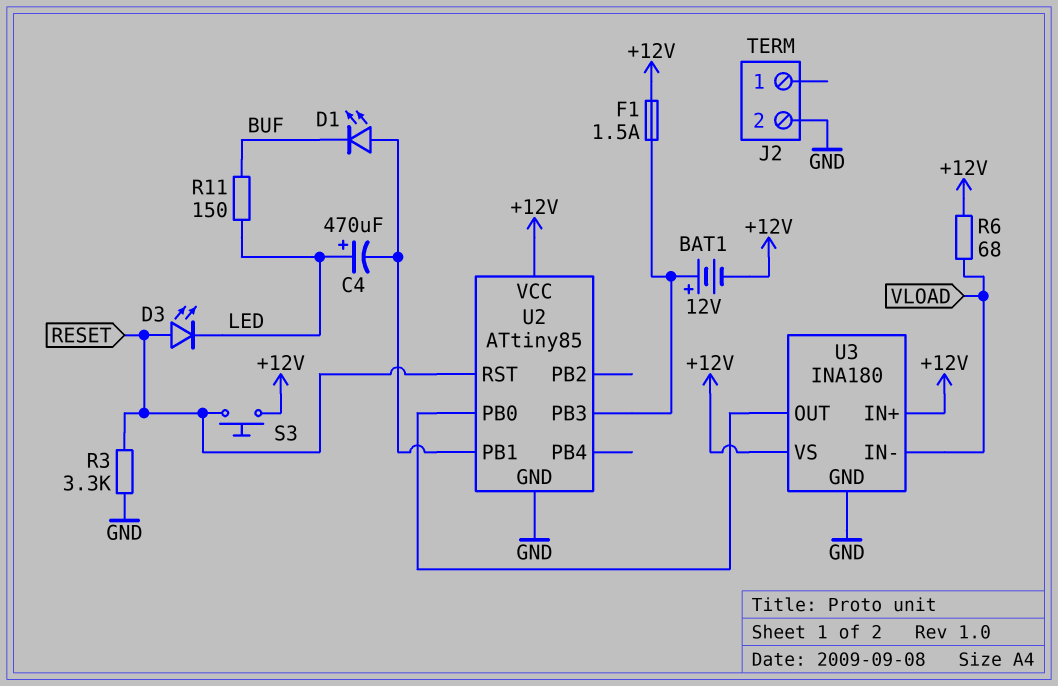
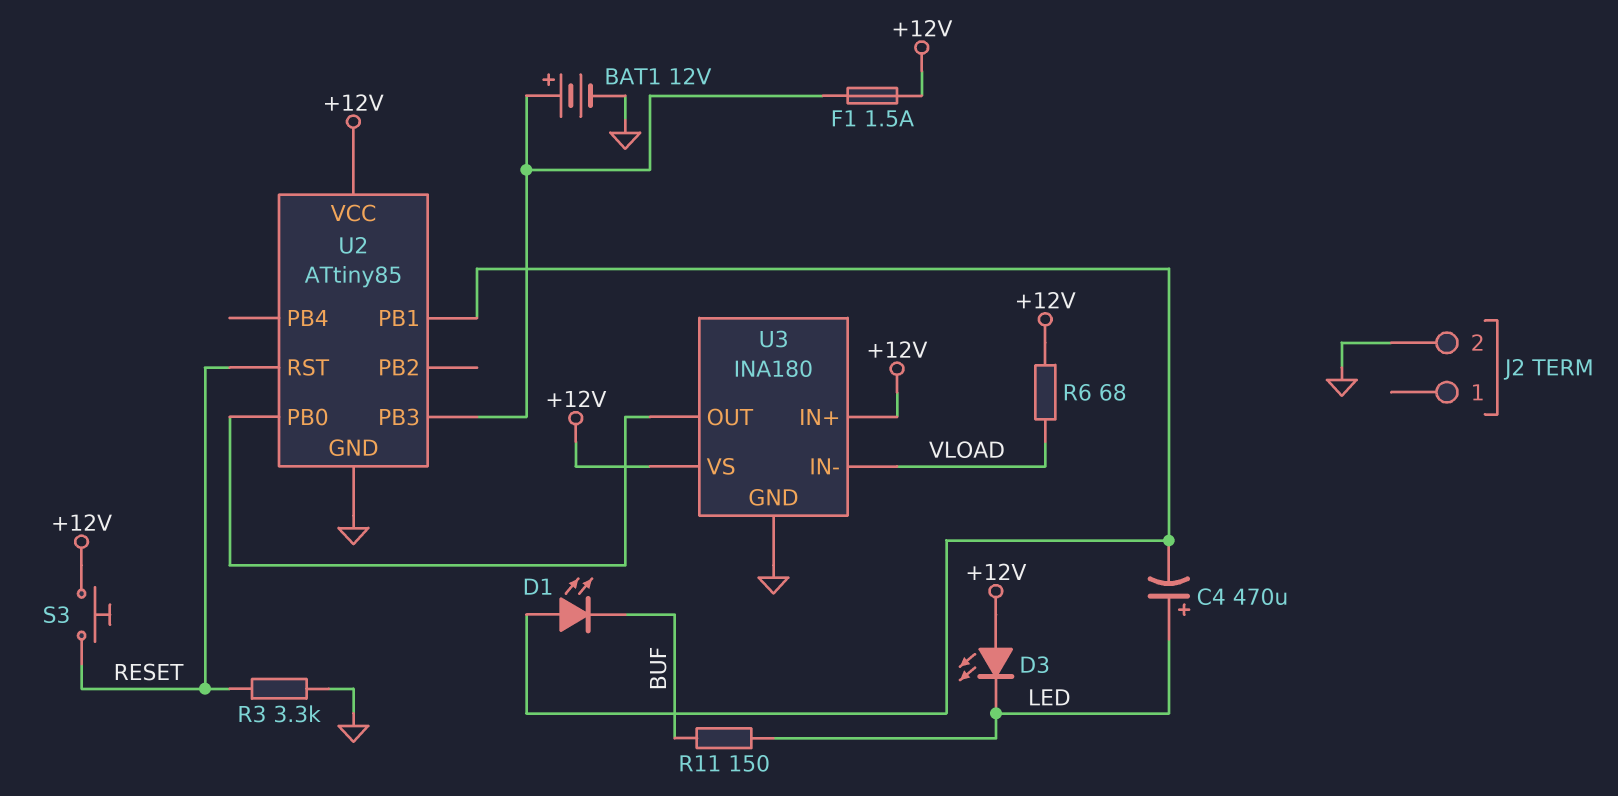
BAT1: 12V (plus U2/PB3, minus +12V) -> 12V (plus U2/PB3, minus GND)
D3: LED (A RESET, K LED) -> LED (A +12V, K LED)

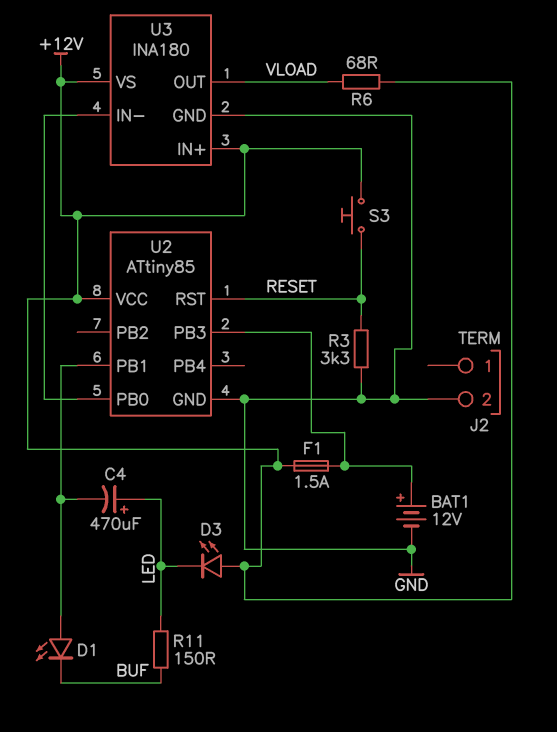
U3 pin IN-: VLOAD -> U2/PB0
U3 pin OUT: U2/PB0 -> VLOAD

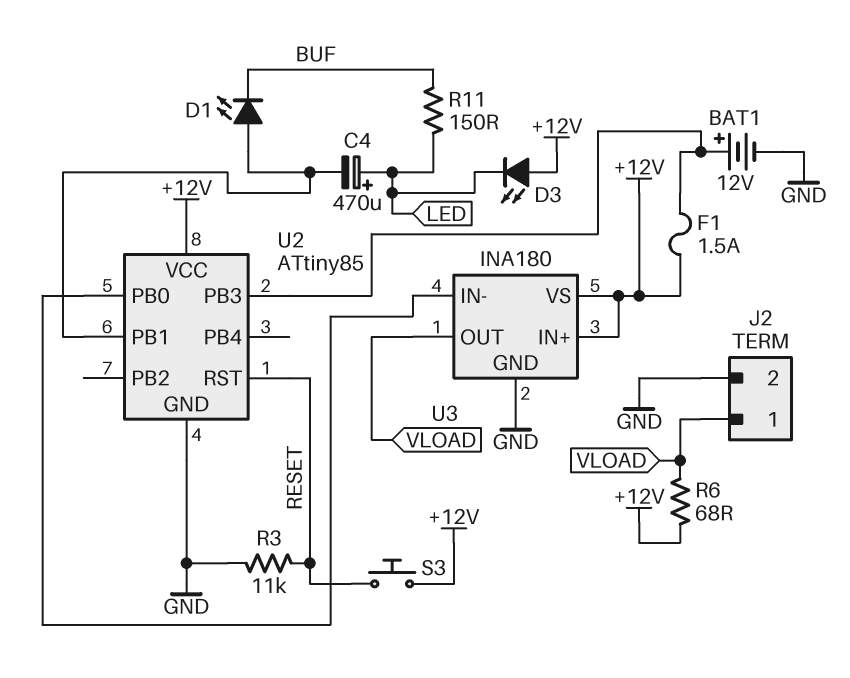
J2 pin 1: none -> VLOAD
R3: 3.3k (GND, RESET) -> 11k (GND, RESET)

